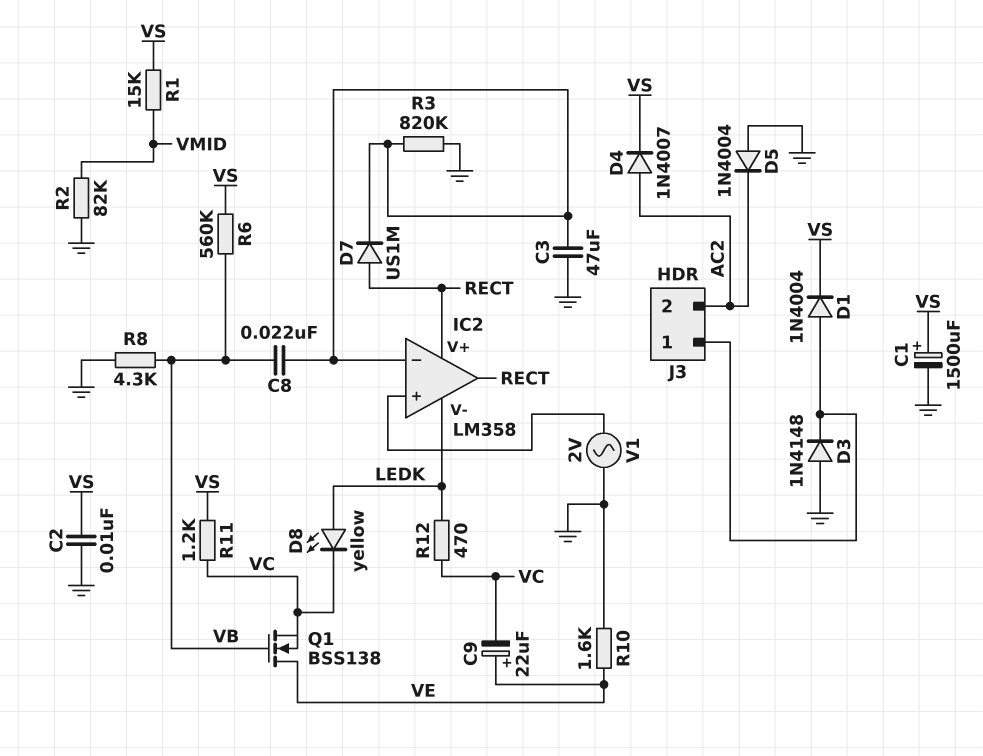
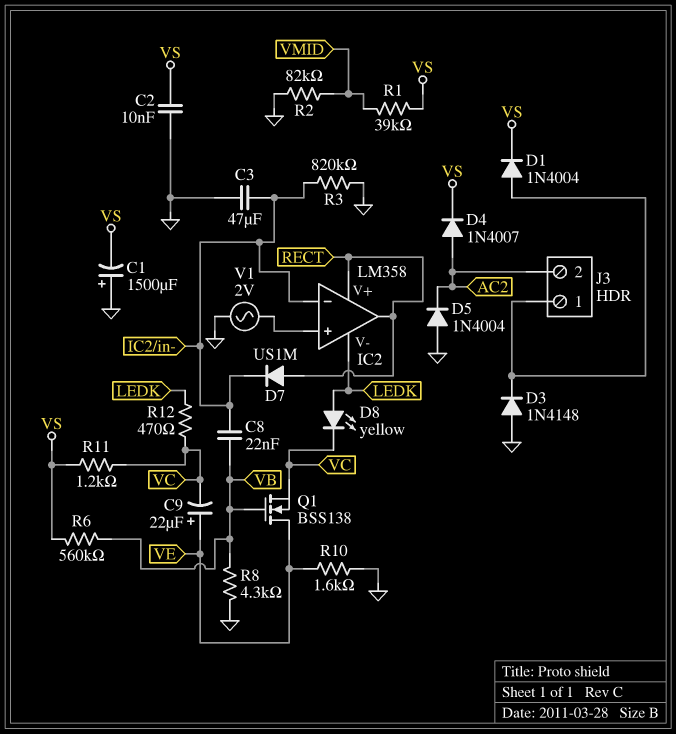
C1: 1500uF (plus VS, minus GND) -> 1500uF (plus GND, minus VS)
R1: 15k (VMID, VS) -> 39k (VMID, VS)

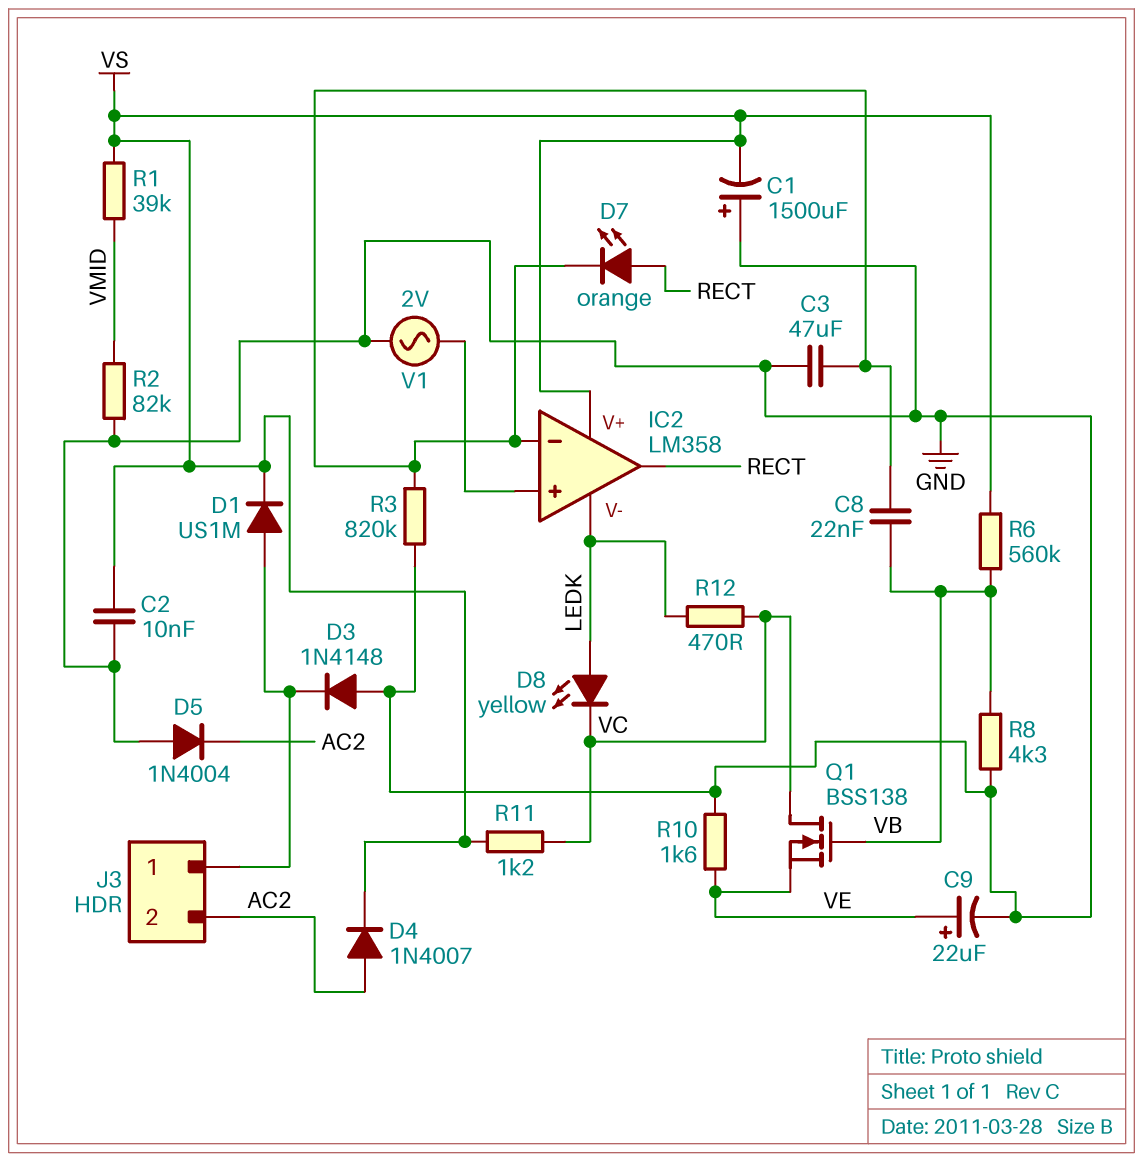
C9: 22uF (plus VE, minus VC) -> 22uF (plus VE, minus GND)
D1: diode 1N4004 (A J3/1, K VS) -> diode US1M (A J3/1, K VS)
D7: diode US1M (A RECT, K IC2/in-) -> LED orange (A RECT, K IC2/in-)
IC2 pin V+: RECT -> VS
Q1: NMOS BSS138 (G VB, D VE, S VC) -> NMOS BSS138 (G VB, D VC, S VE)

